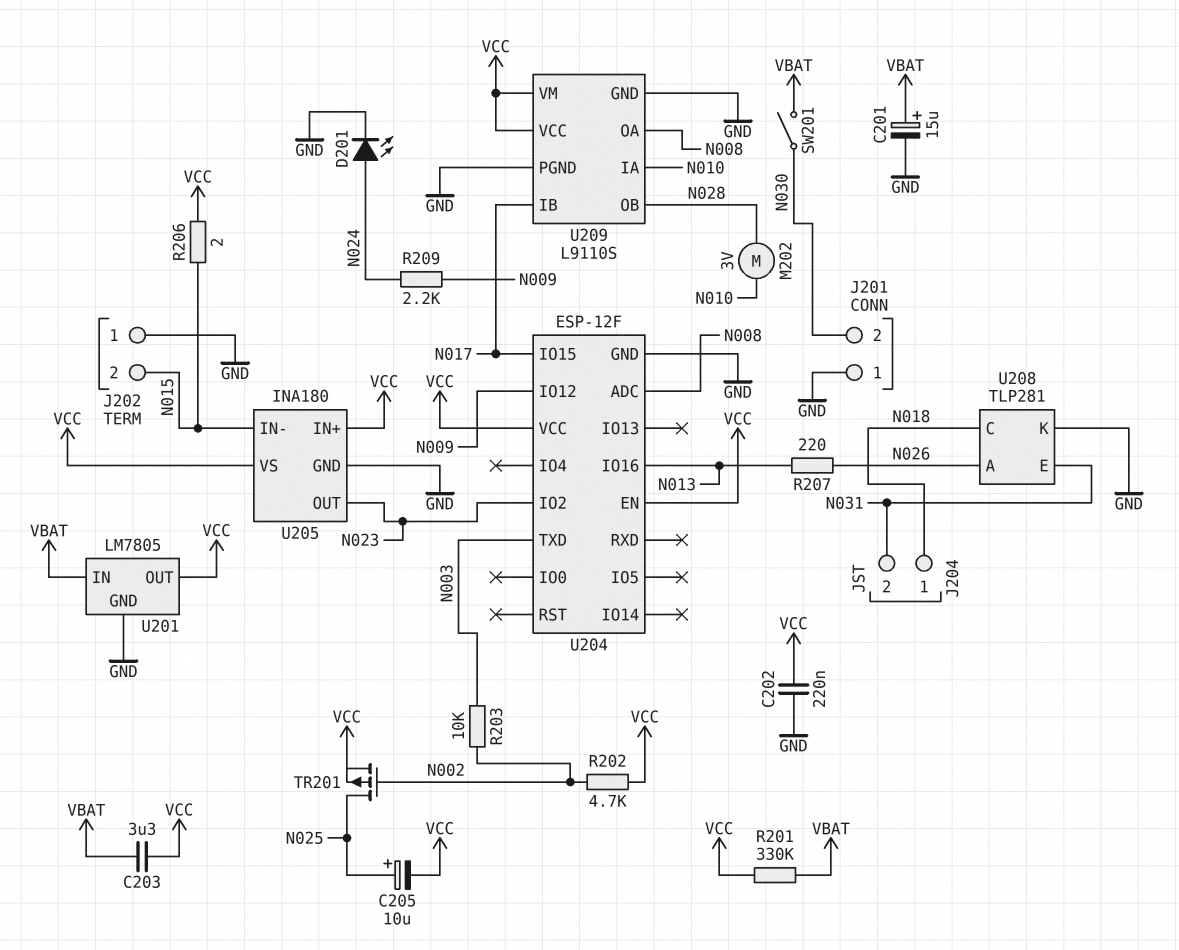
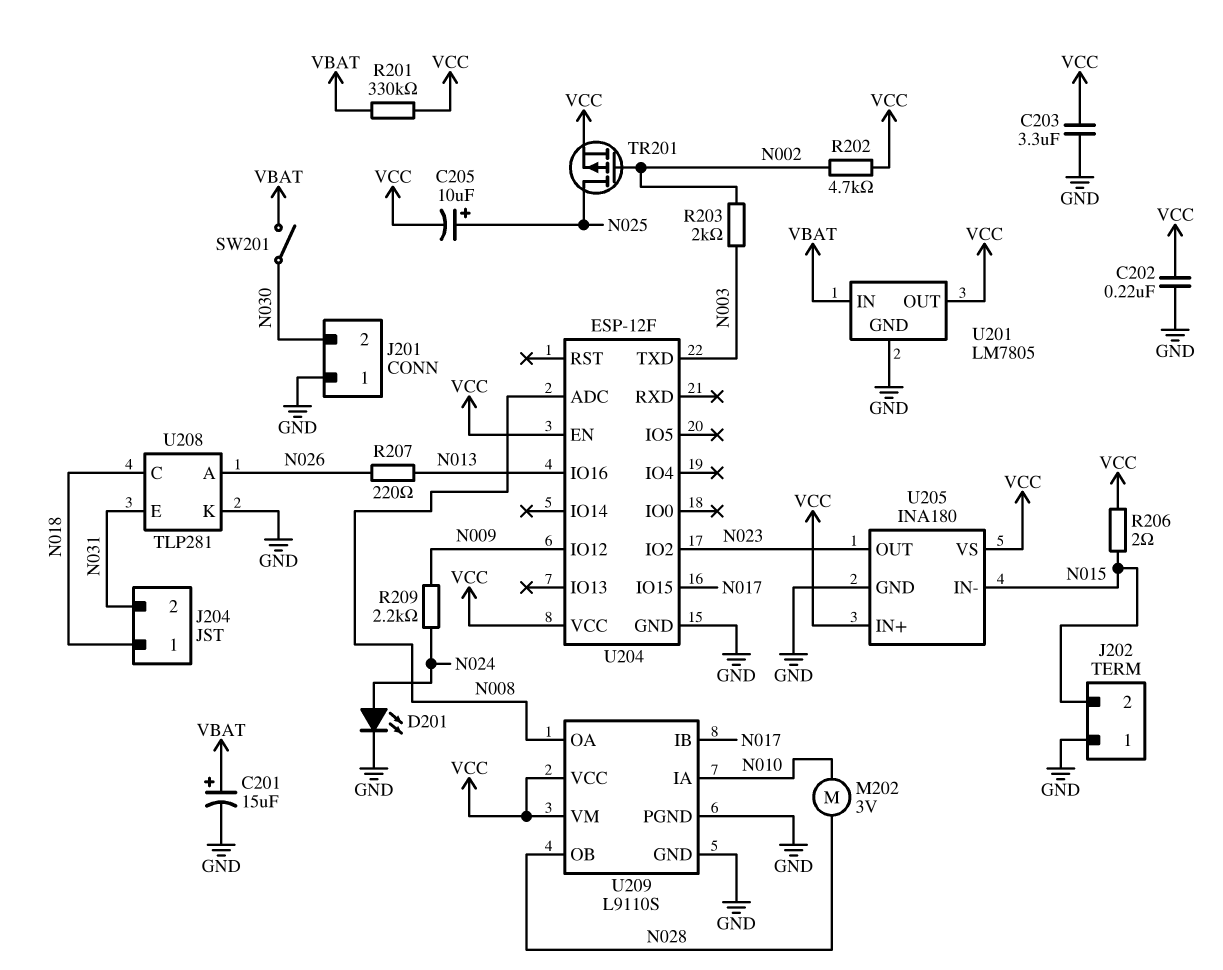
C203: 3.3uF (VBAT, VCC) -> 3.3uF (GND, VCC)
R203: 10k (N002, N003) -> 2k (N002, N003)

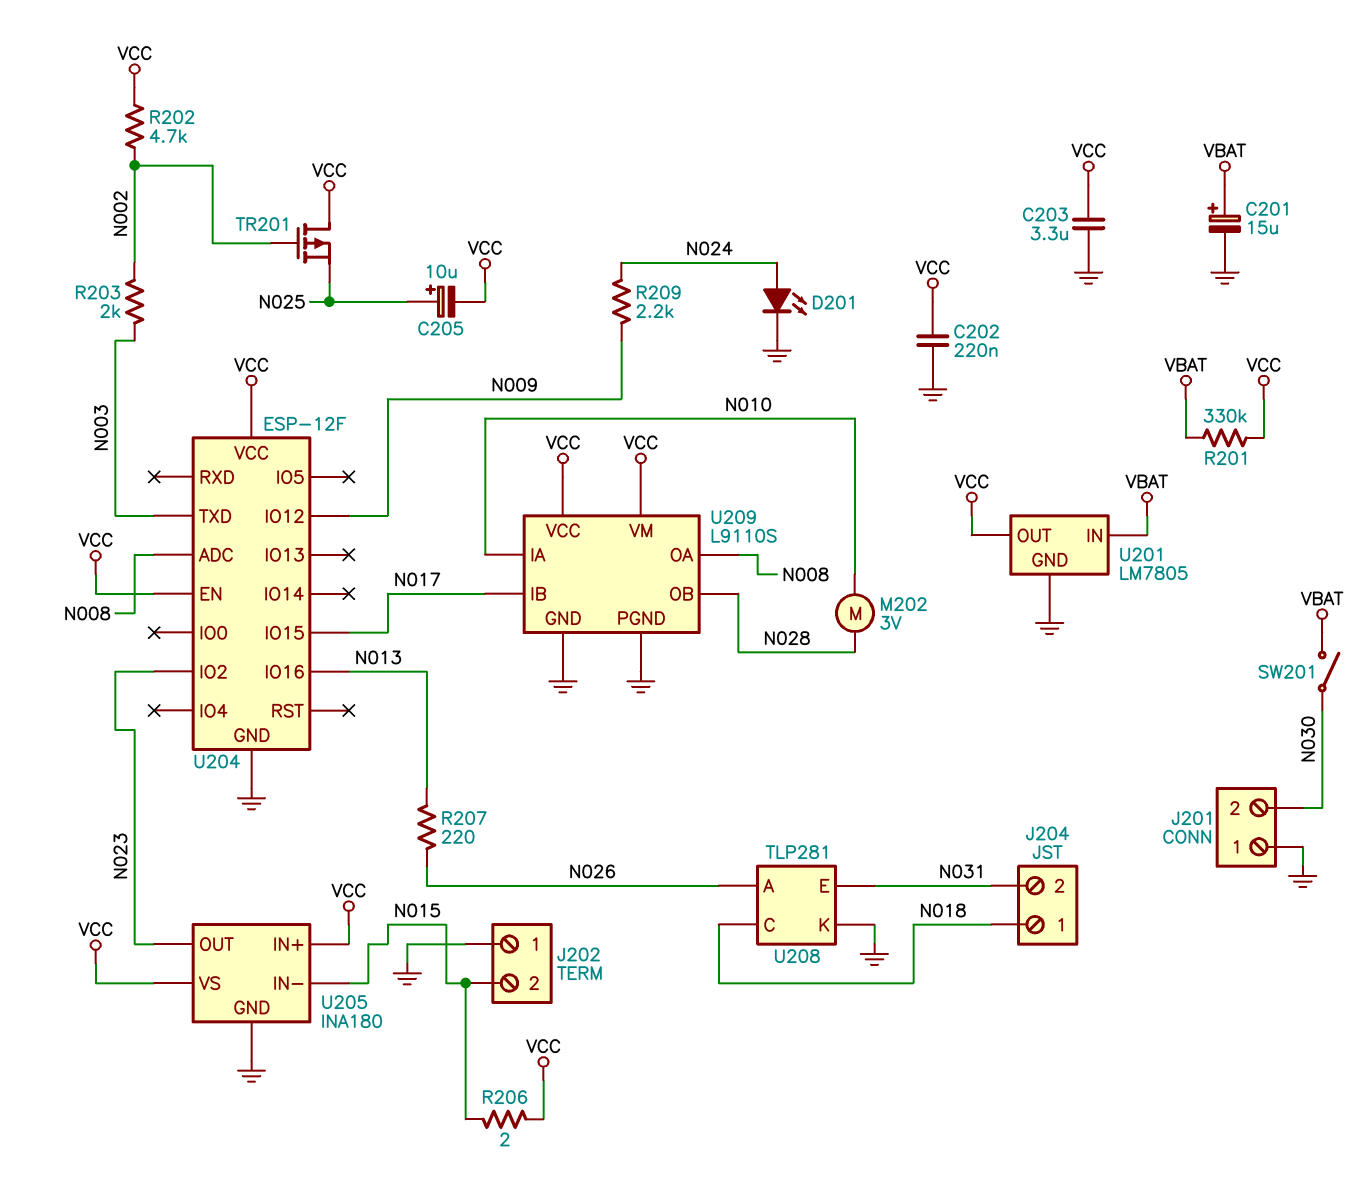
TR201: PMOS (G N002, D N025, S VCC) -> PMOS (G N002, D VCC, S N025)

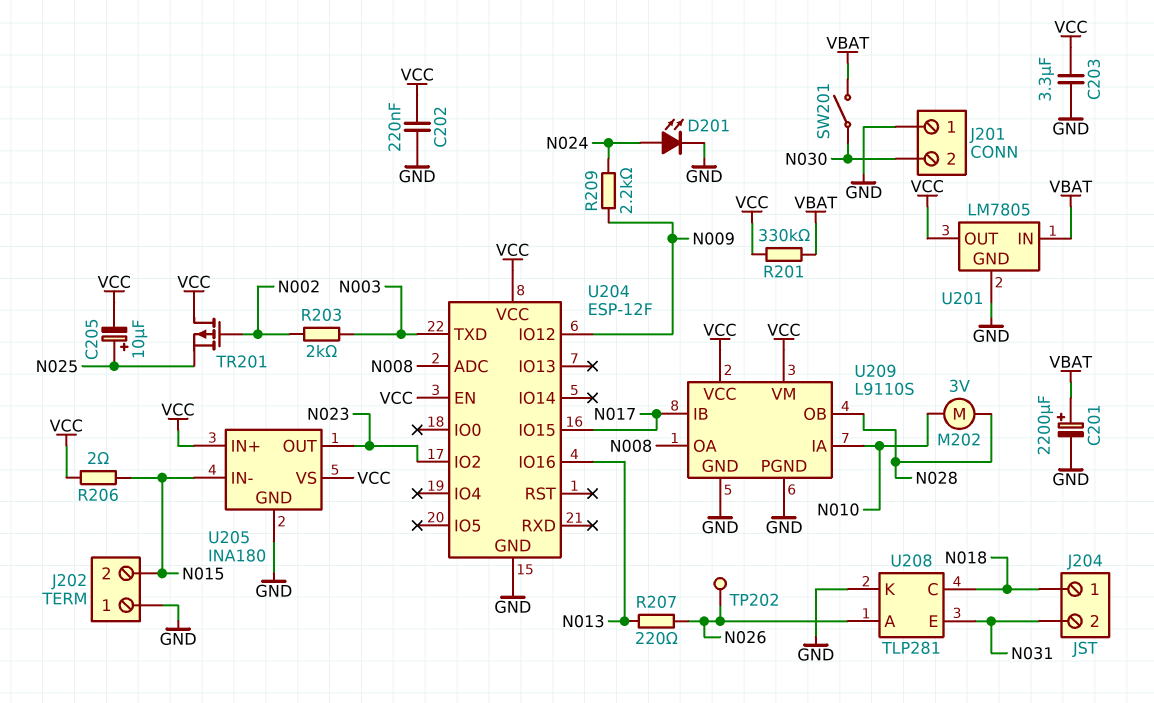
C201: 15uF (plus VBAT, minus GND) -> 2200uF (plus VBAT, minus GND)
R202: 4.7k (N002, VCC) -> none
TP202: none -> test point (N026)

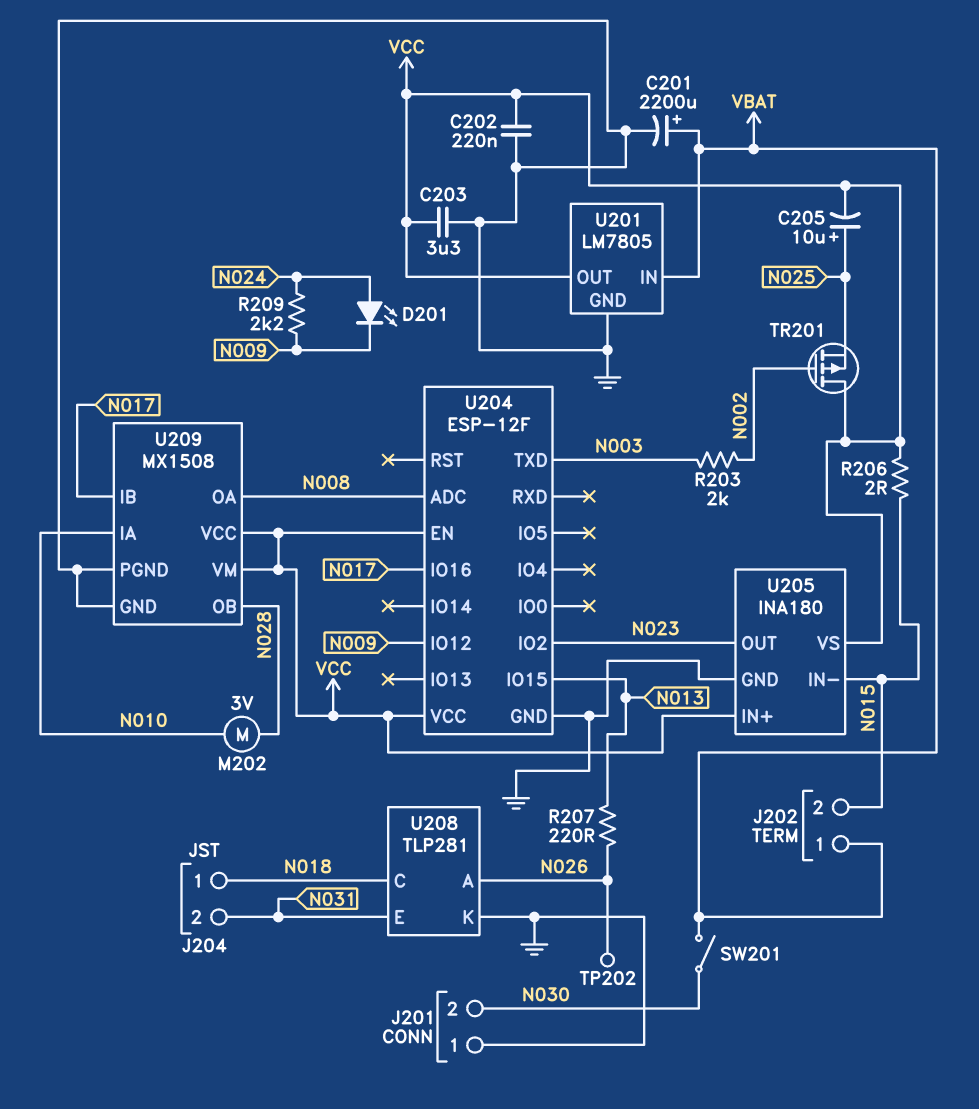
D201: LED (A N024, K GND) -> LED (A N024, K N009)
J202 pin 1: GND -> VBAT
R201: 330k (VBAT, VCC) -> none
U204 pin IO15: N017 -> N013
U204 pin IO16: N013 -> N017
U209: L9110S -> MX1508

